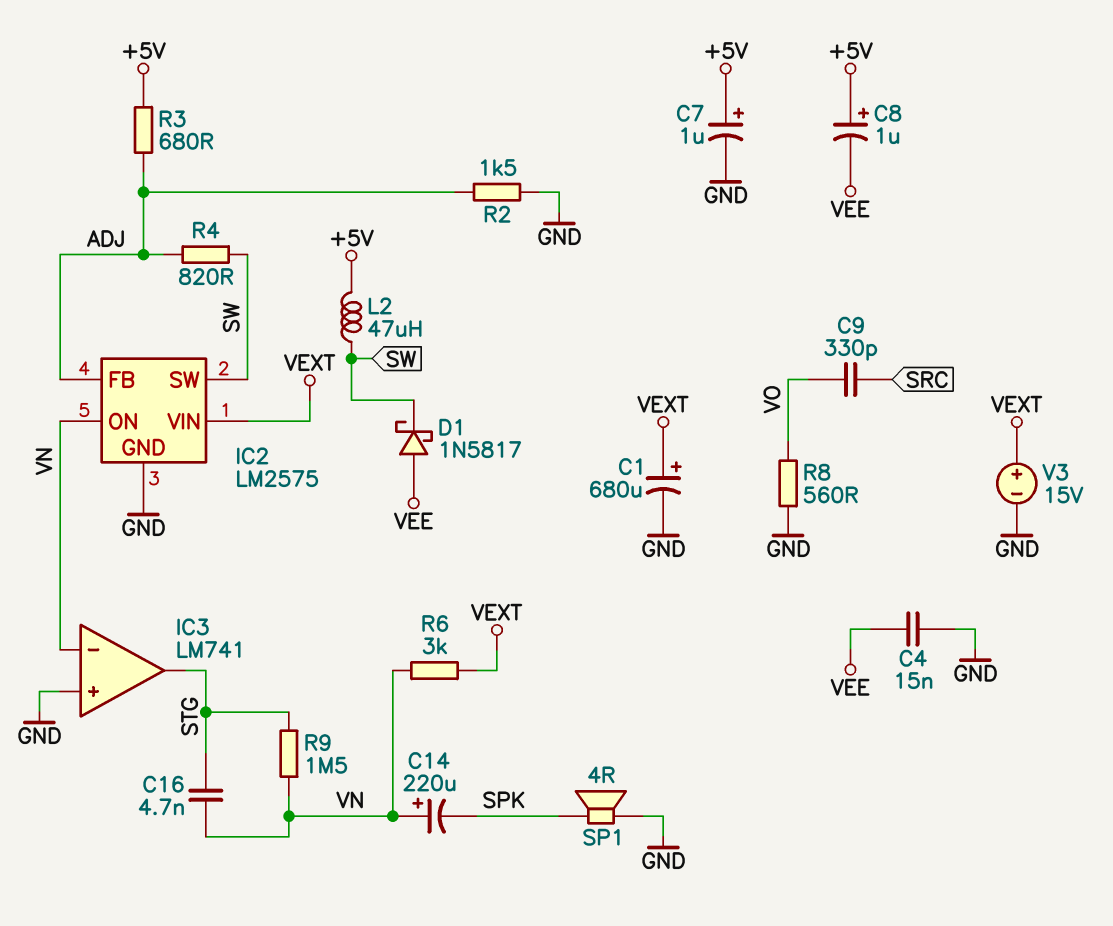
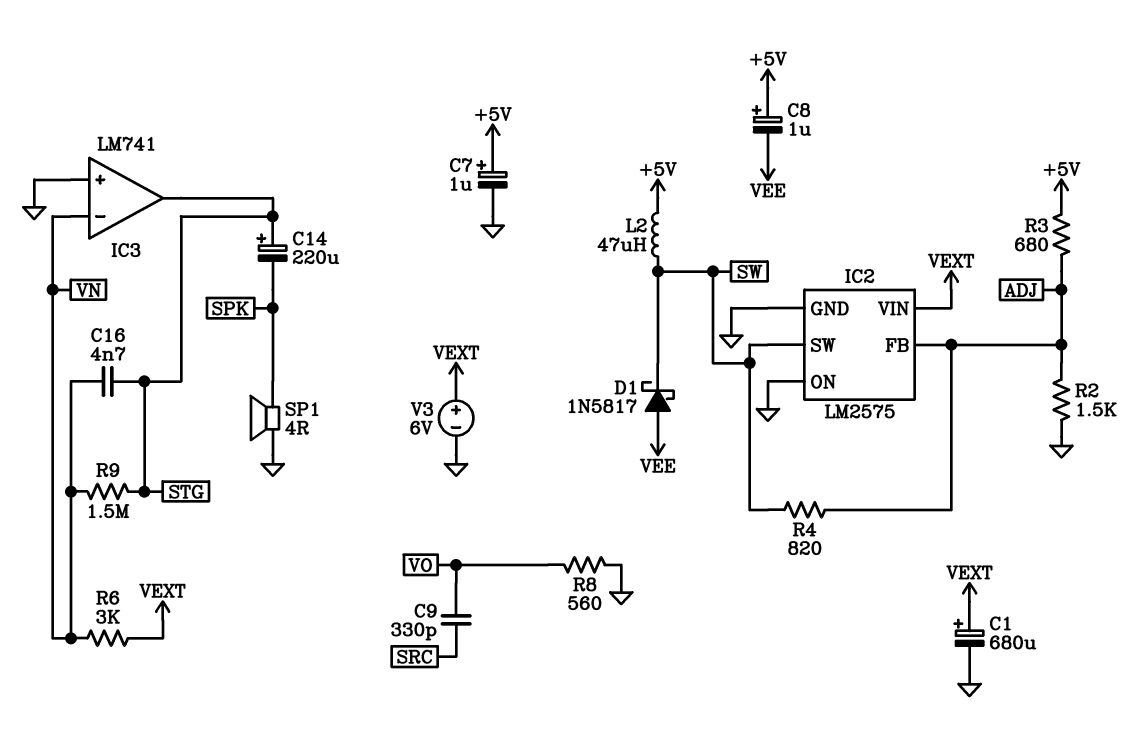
C4: 15nF (GND, VEE) -> none
C14: 220uF (plus VN, minus SPK) -> 220uF (plus STG, minus SPK)
IC2 pin ON: VN -> GND
V3: 15V (plus VEXT, minus GND) -> 6V (plus VEXT, minus GND)

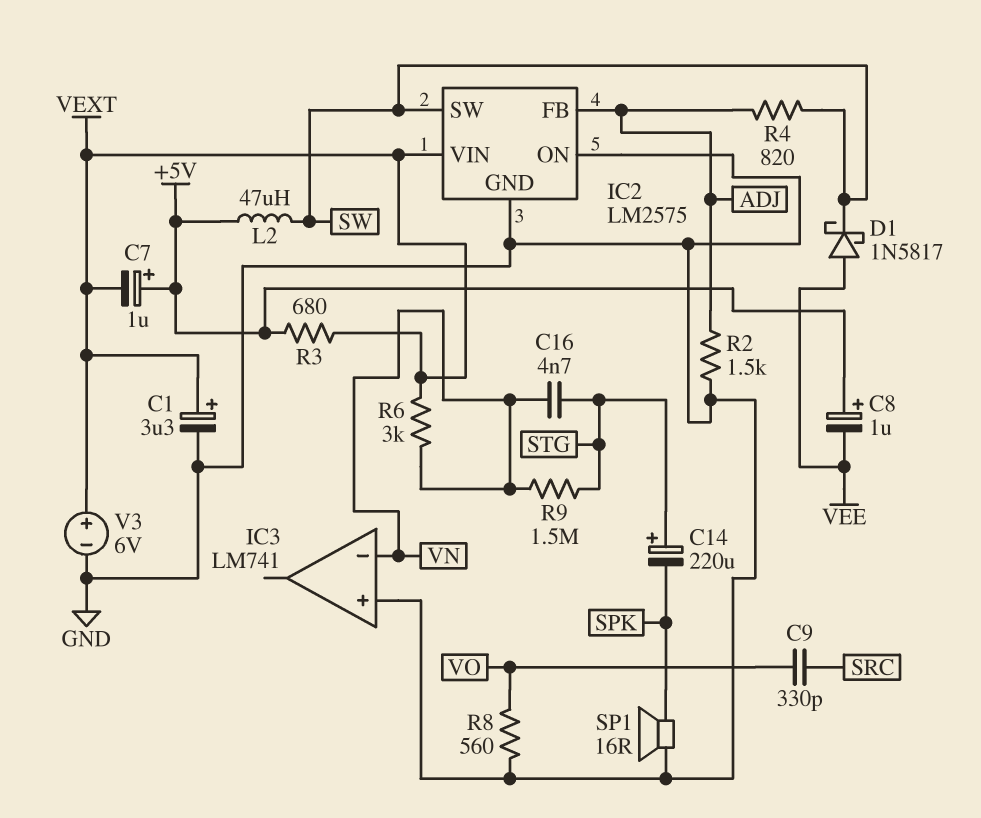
C1: 680uF (plus VEXT, minus GND) -> 3.3uF (plus VEXT, minus GND)
C7: 1uF (plus +5V, minus GND) -> 1uF (plus +5V, minus VEXT)
IC3 pin out: STG -> none
R3: 680 (+5V, ADJ) -> 680 (+5V, VEXT)
SP1: speaker 4R (GND, SPK) -> speaker 16R (GND, SPK)

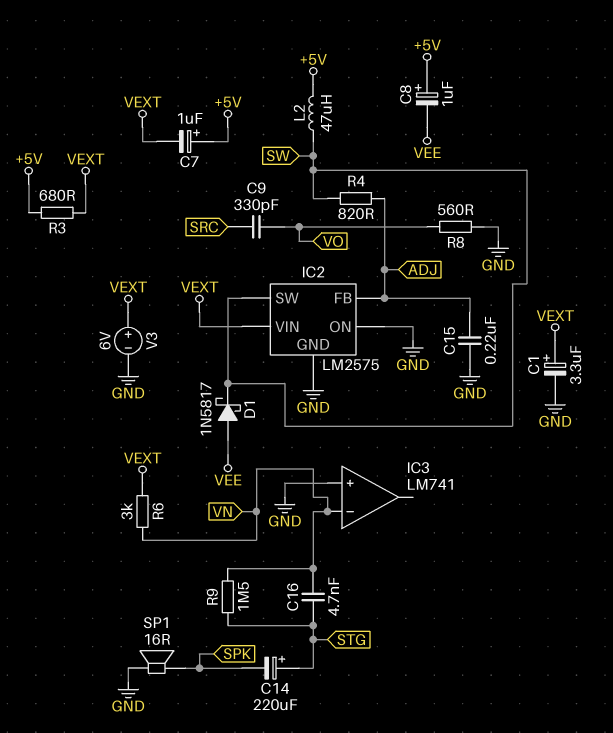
C15: none -> 220nF (ADJ, GND)
R2: 1.5k (ADJ, GND) -> none

